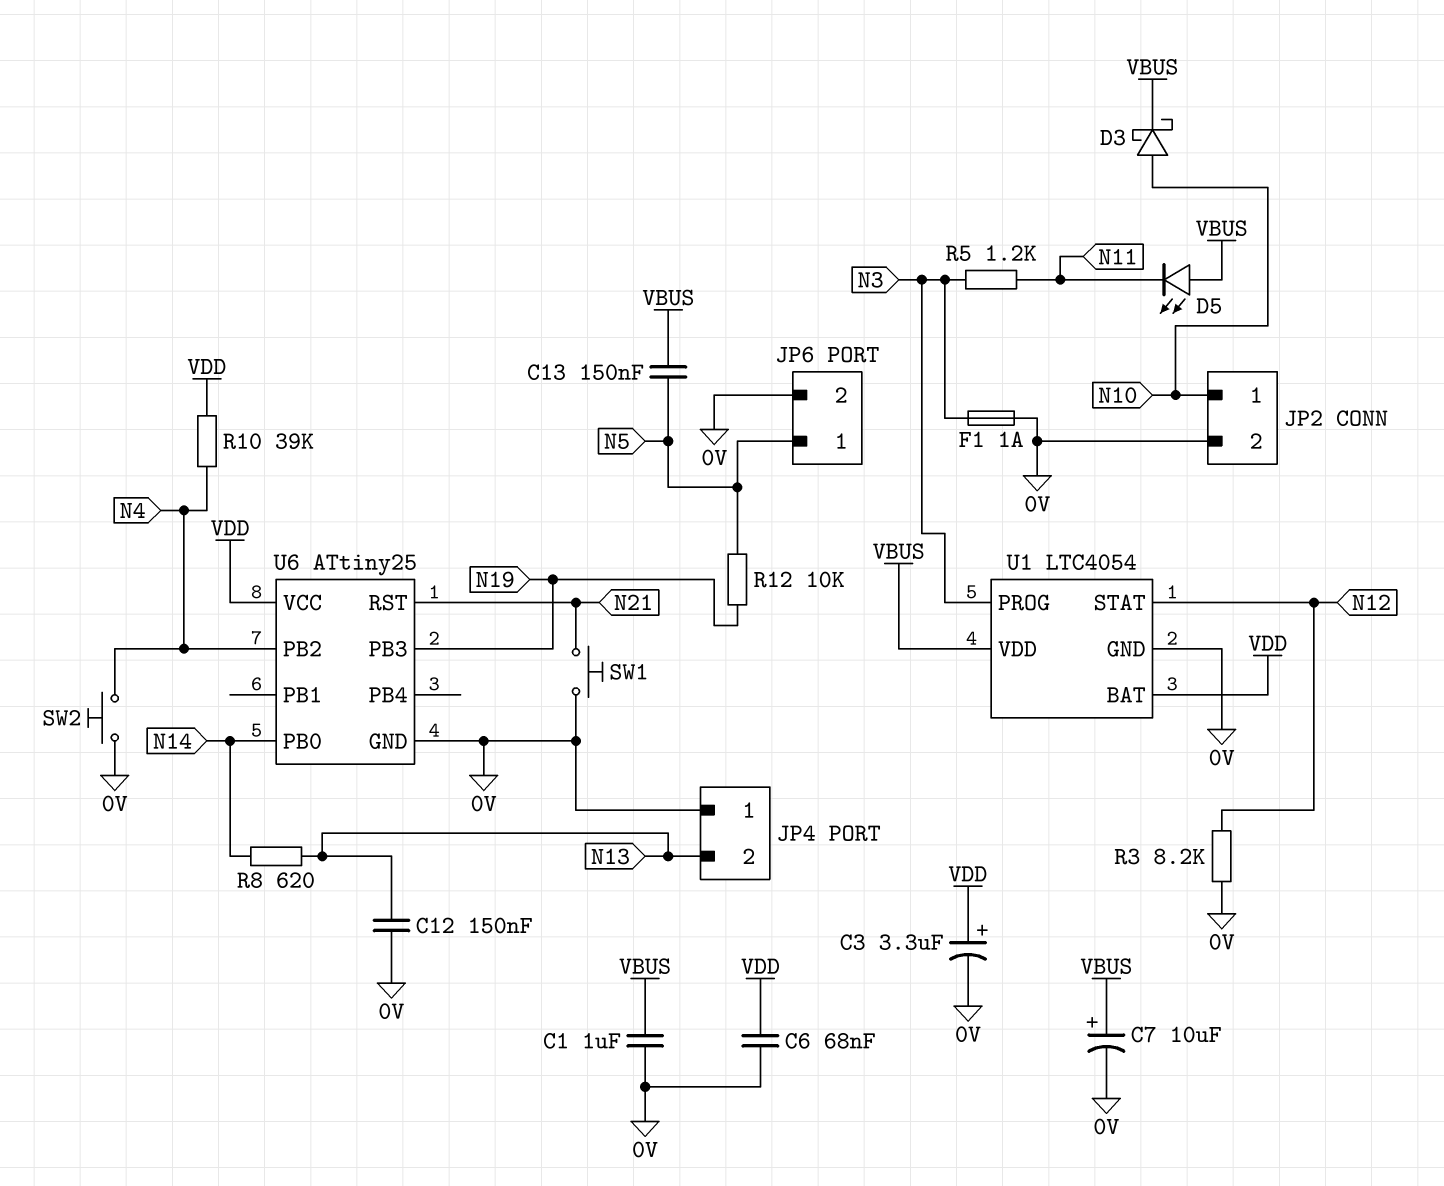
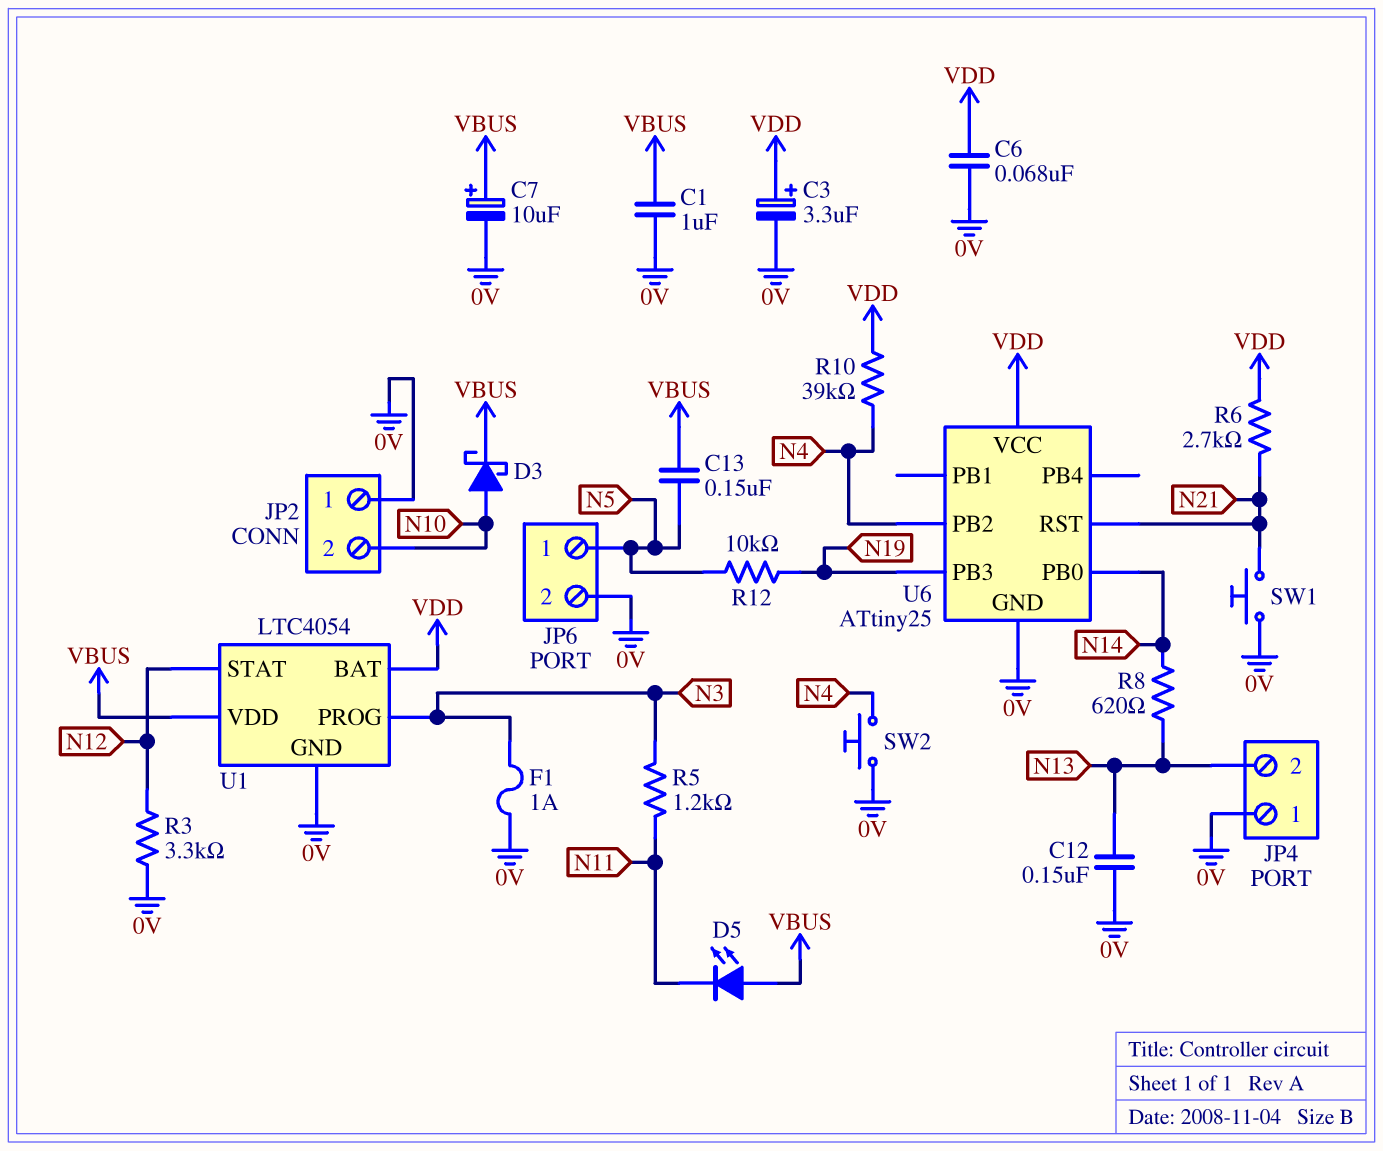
JP2 pin 1: N10 -> 0V
JP2 pin 2: 0V -> N10
R3: 8.2k (0V, N12) -> 3.3k (0V, N12)
R6: none -> 2.7k (N21, VDD)

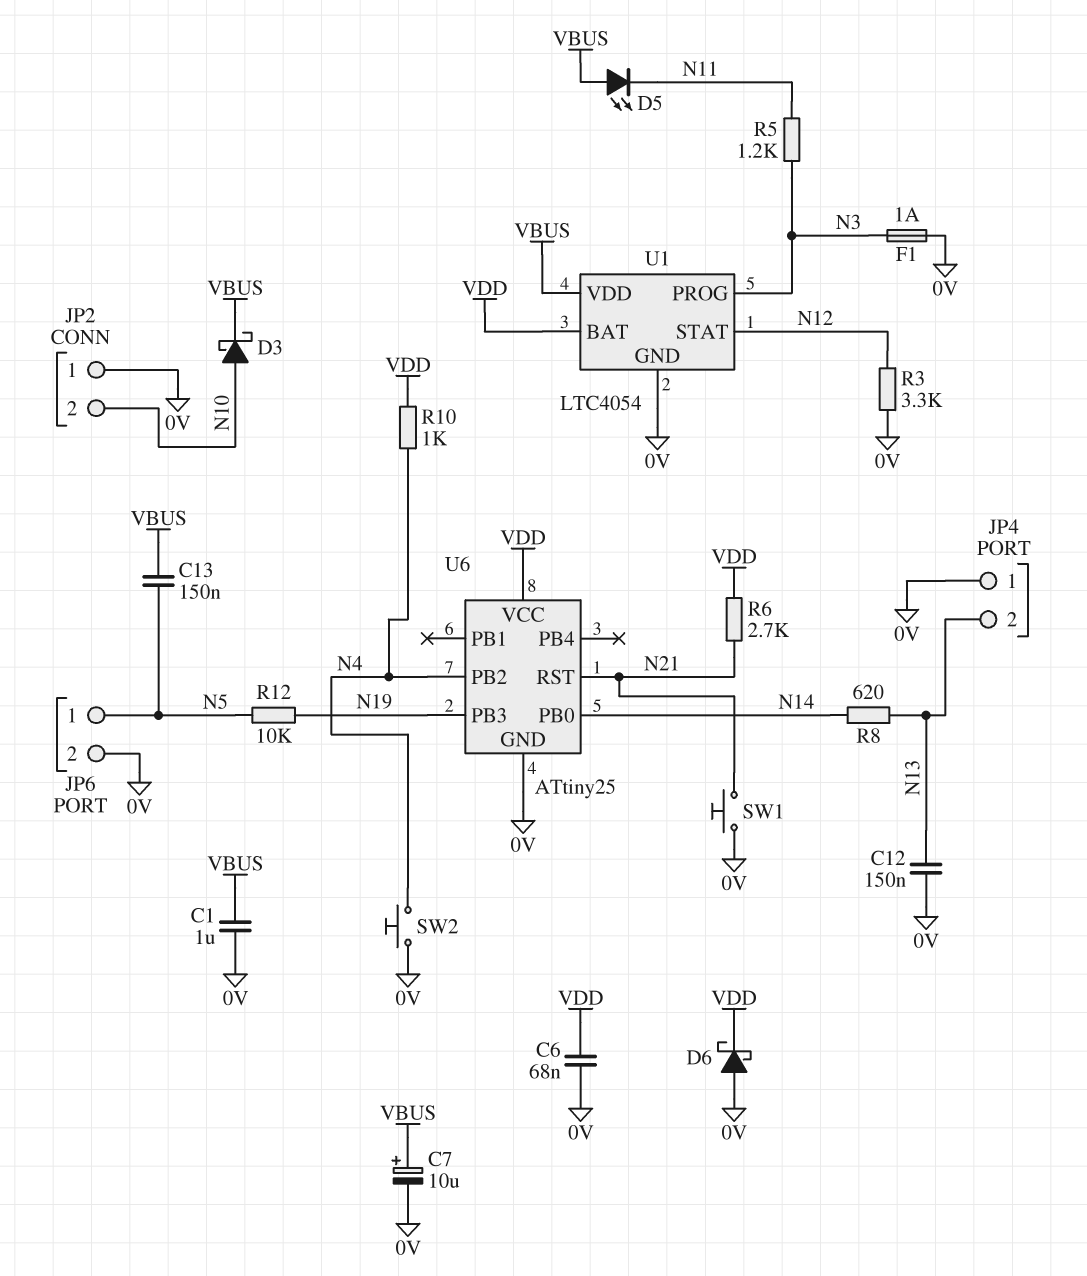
C3: 3.3uF (plus VDD, minus 0V) -> none
D6: none -> schottky (A 0V, K VDD)
R10: 39k (N4, VDD) -> 1k (N4, VDD)

